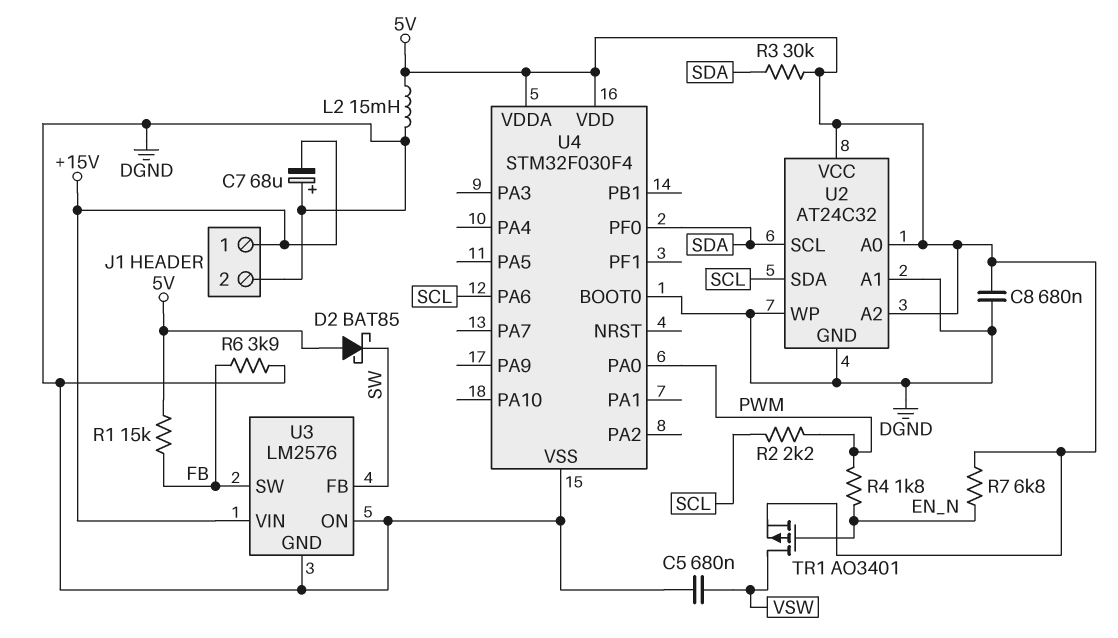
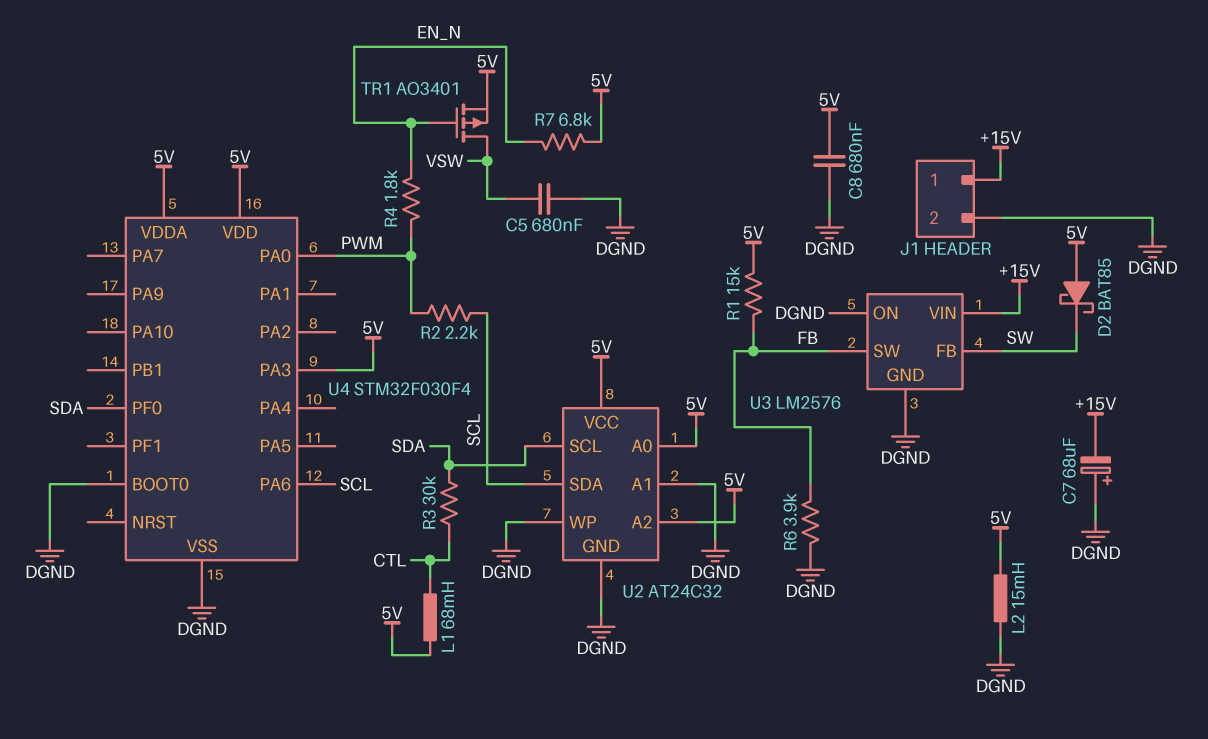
L1: none -> 68mH (5V, CTL)
R3: 30k (5V, SDA) -> 30k (CTL, SDA)
U4 pin PA3: none -> 5V

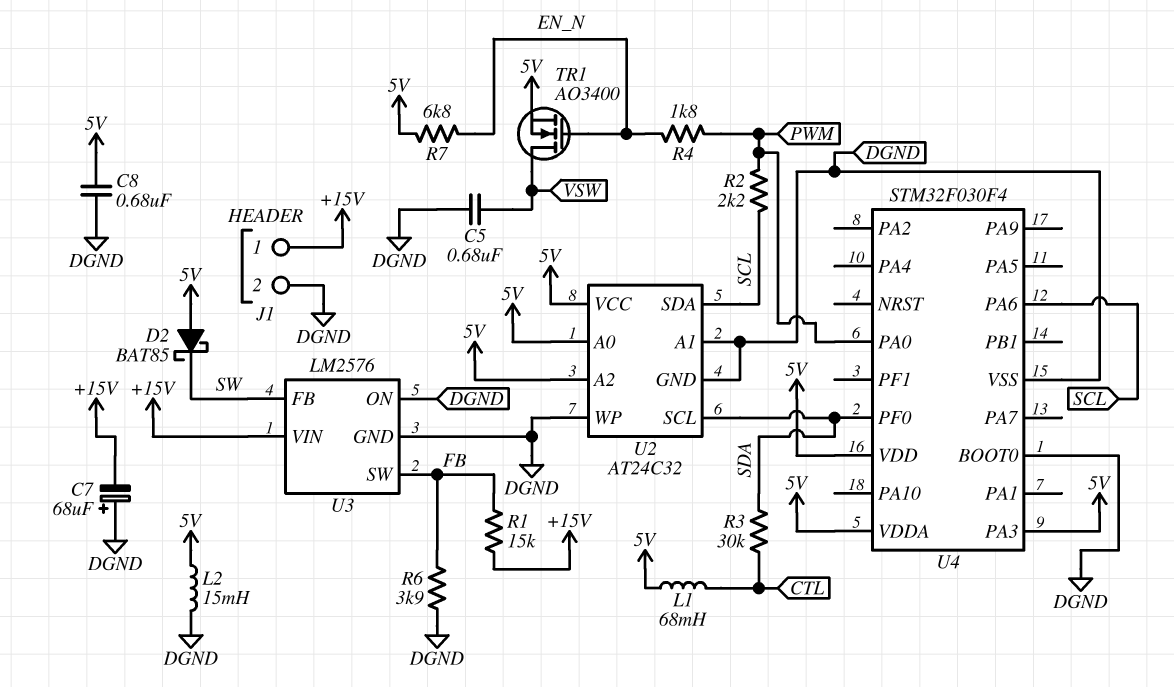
R1: 15k (5V, FB) -> 15k (+15V, FB)
TR1: PMOS AO3401 (G EN_N, D VSW, S 5V) -> NMOS AO3400 (G EN_N, D VSW, S 5V)

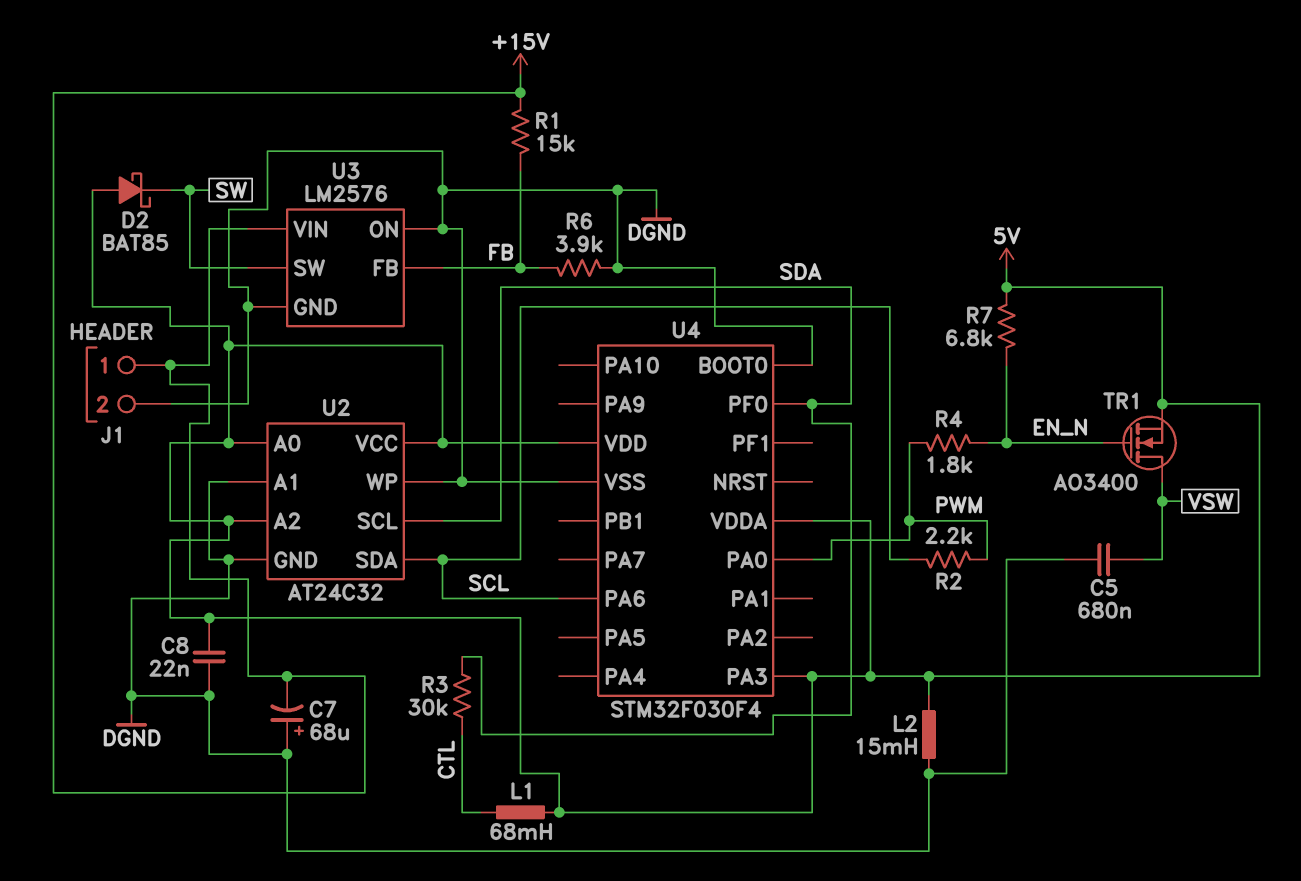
C8: 680nF (5V, DGND) -> 22nF (5V, DGND)
U3 pin FB: SW -> FB
U3 pin SW: FB -> SW

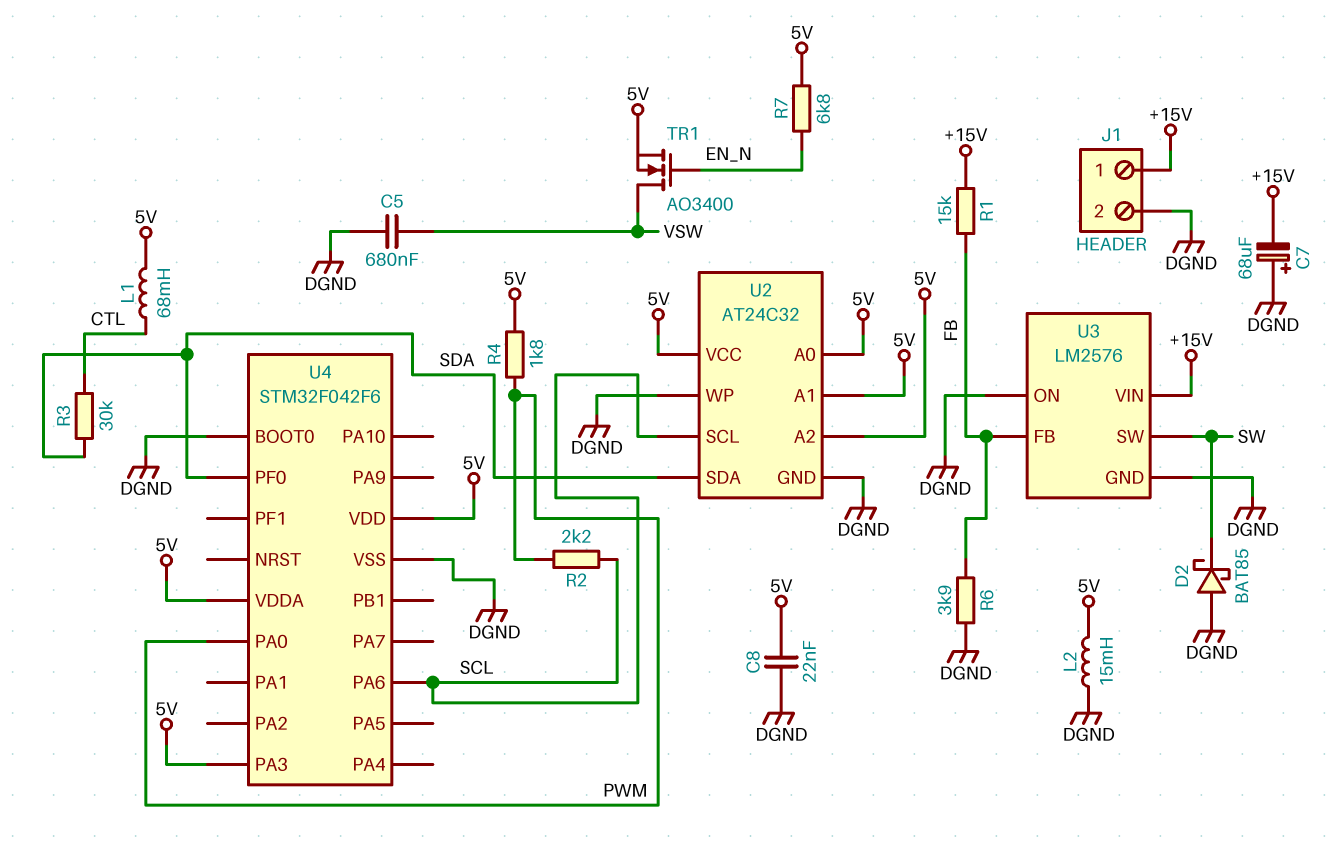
D2: schottky BAT85 (A 5V, K SW) -> schottky BAT85 (A DGND, K SW)
R4: 1.8k (EN_N, PWM) -> 1.8k (5V, PWM)
U2 pin A1: DGND -> 5V
U2 pin SCL: SDA -> SCL
U2 pin SDA: SCL -> SDA
U4: STM32F030F4 -> STM32F042F6

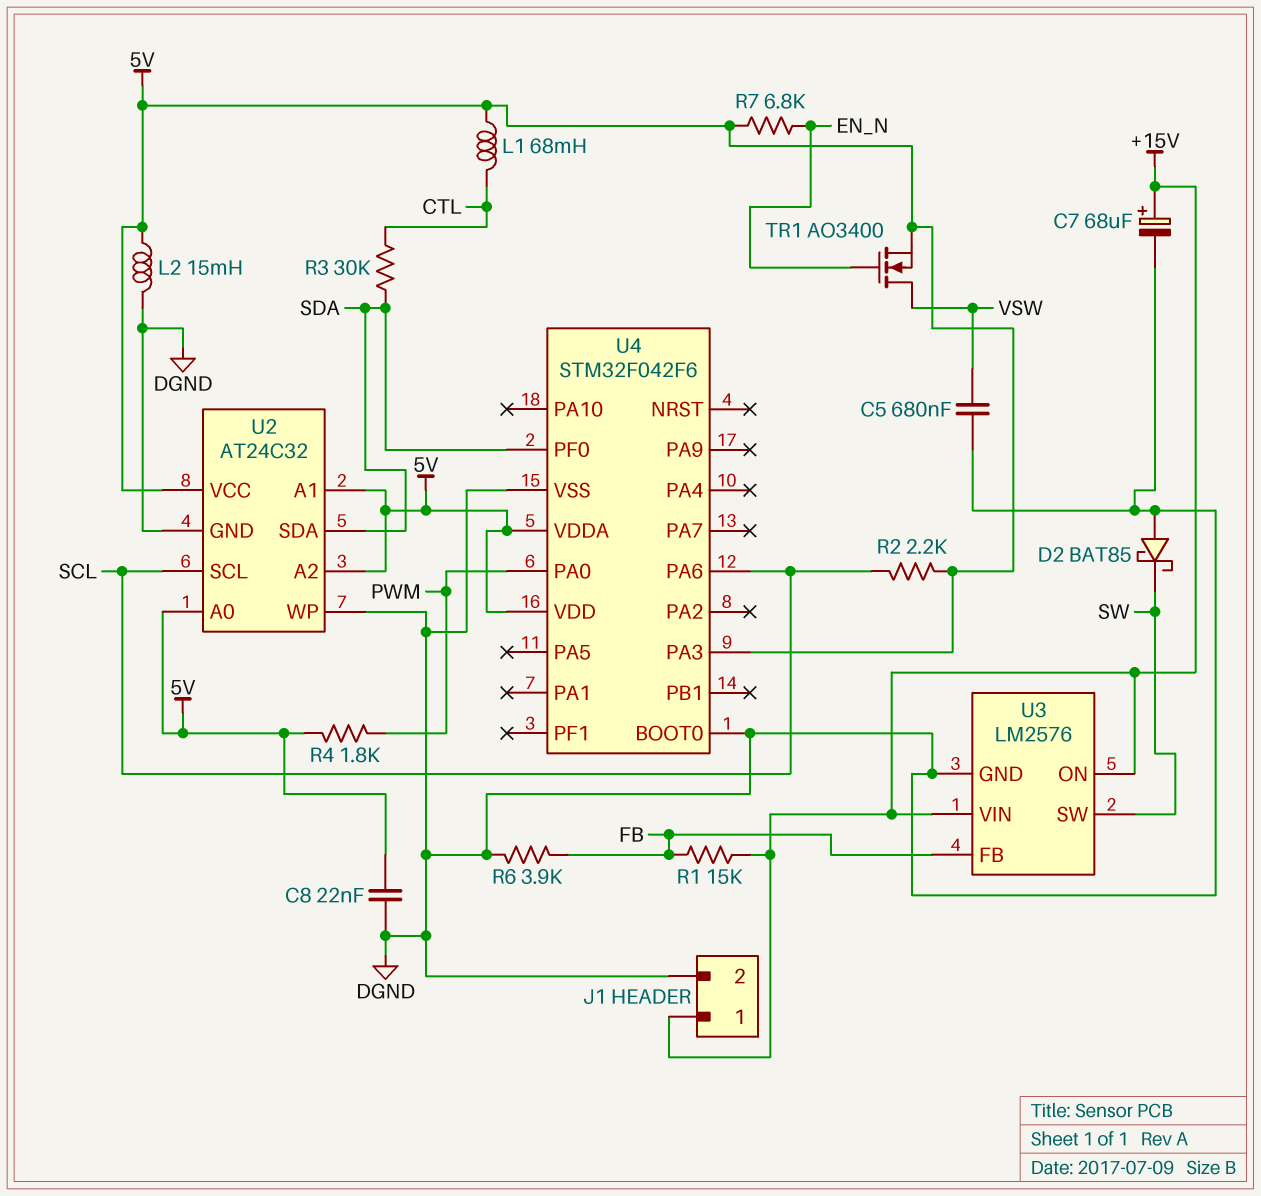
C7: 68uF (plus DGND, minus +15V) -> 68uF (plus +15V, minus DGND)
R2: 2.2k (PWM, SCL) -> 2.2k (5V, SCL)
U3 pin ON: DGND -> +15V

